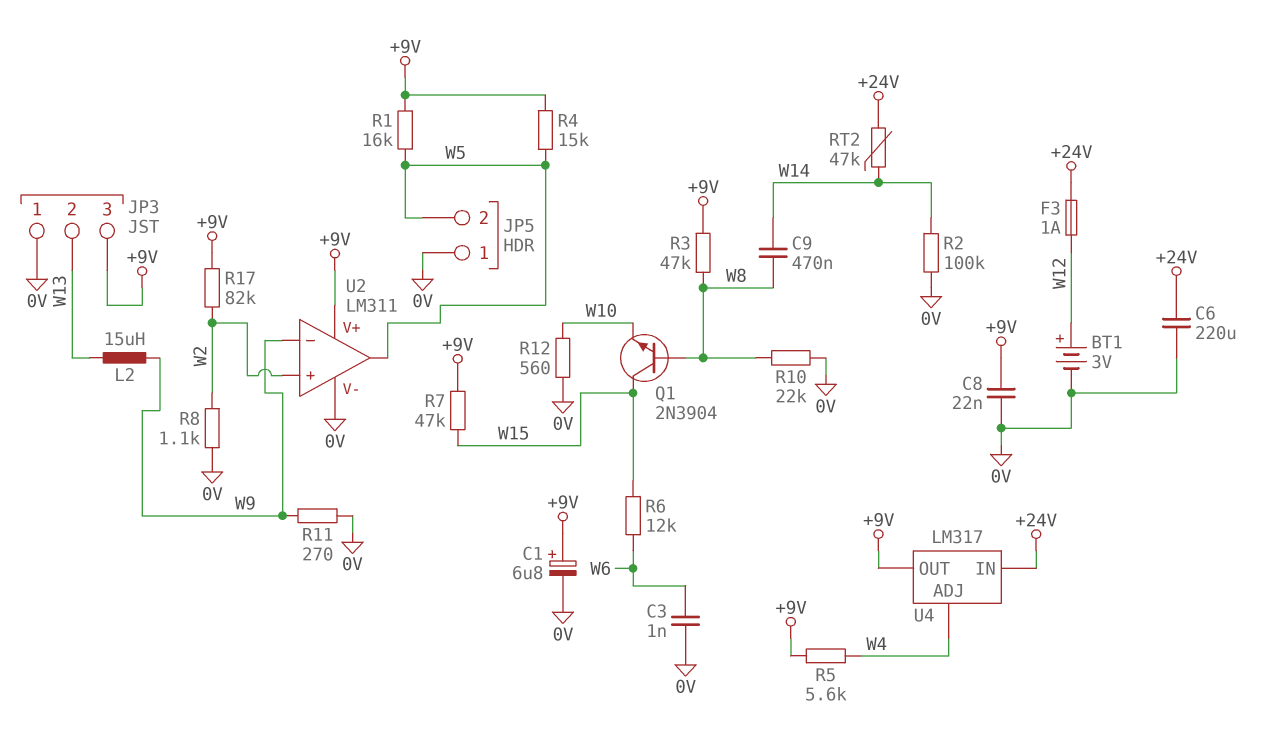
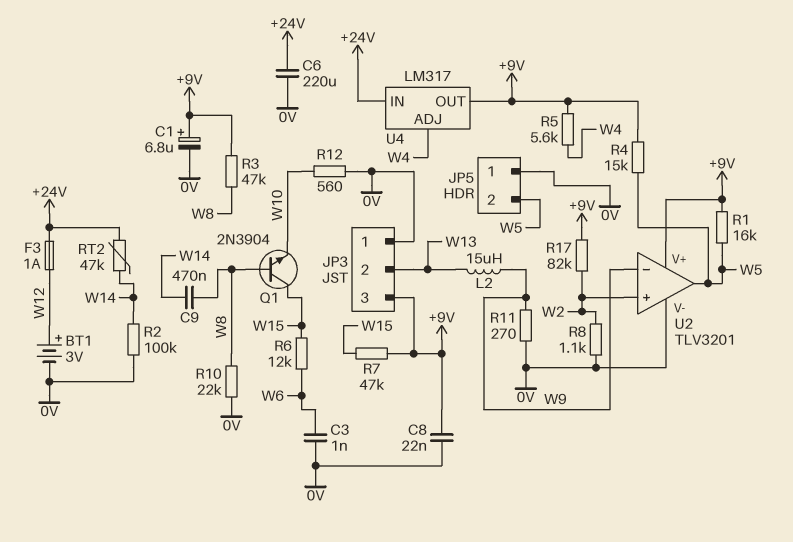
U2: LM311 -> TLV3201

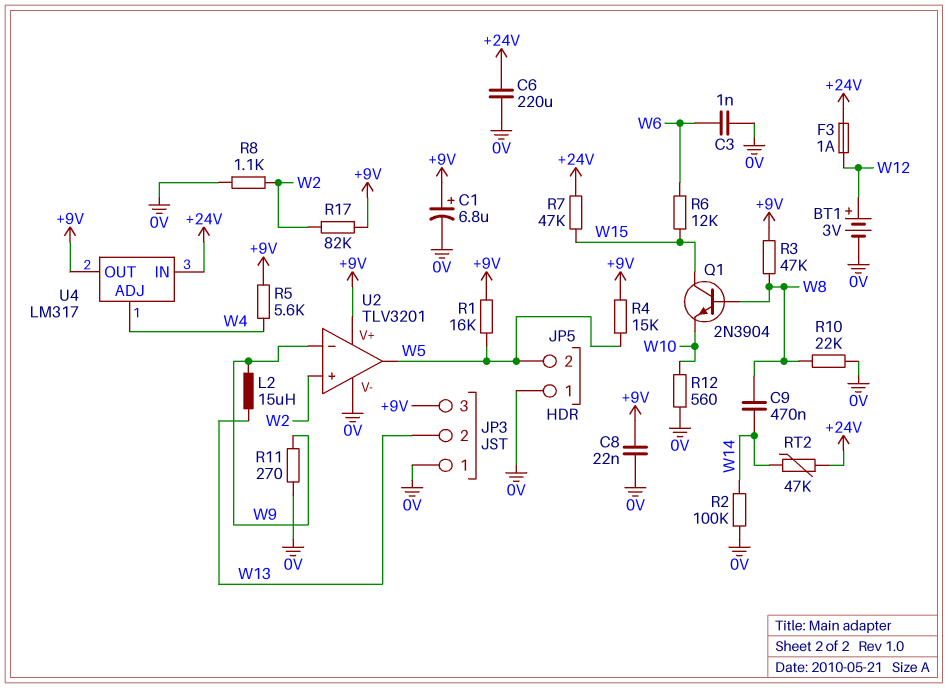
R7: 47k (+9V, W15) -> 47k (+24V, W15)

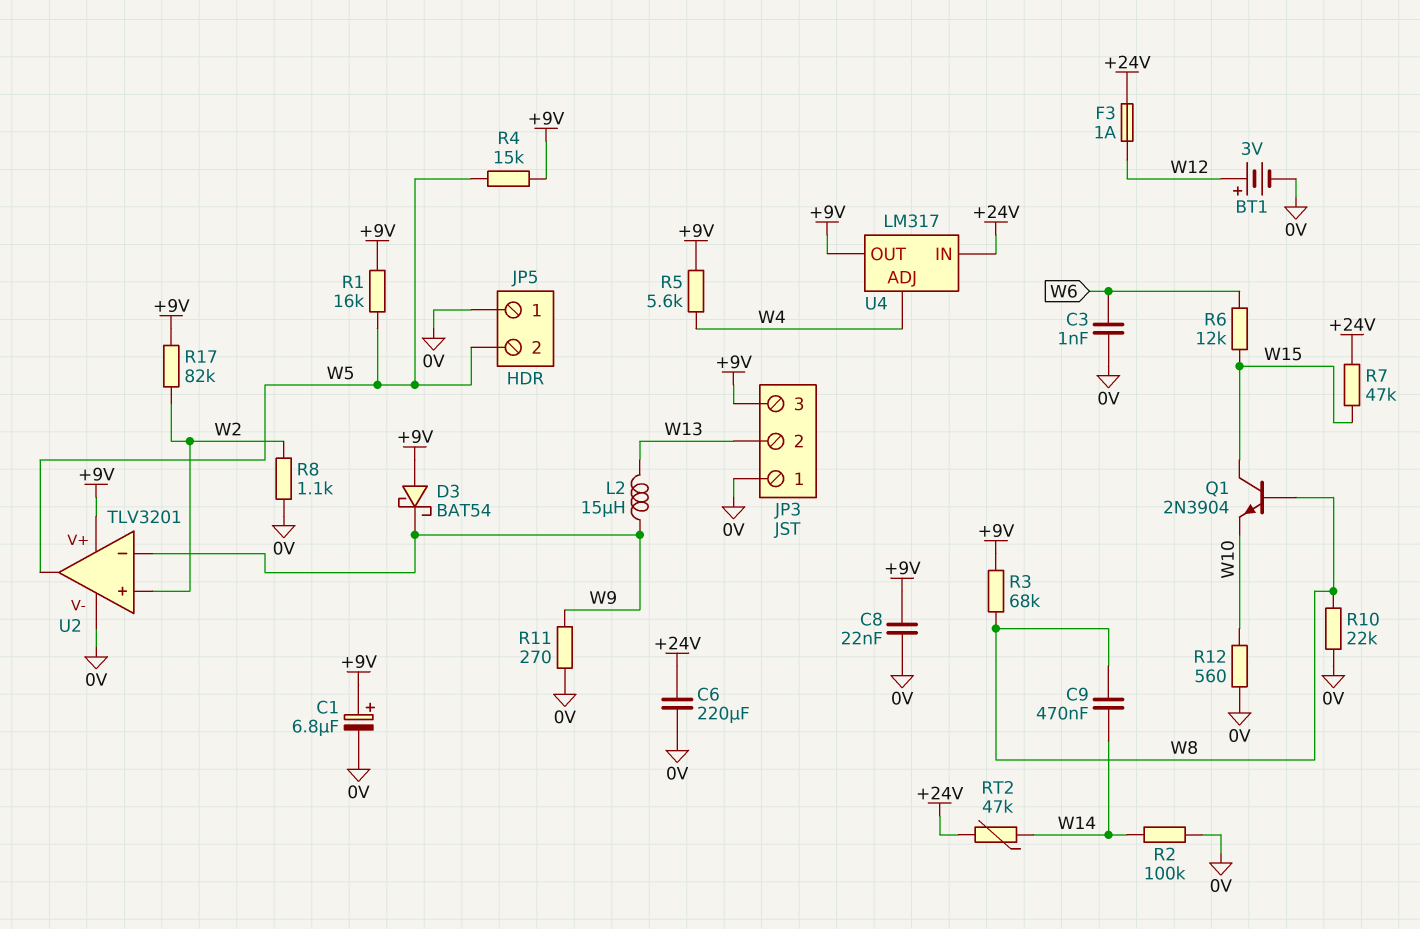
D3: none -> schottky BAT54 (A +9V, K W9)
R3: 47k (+9V, W8) -> 68k (+9V, W8)

